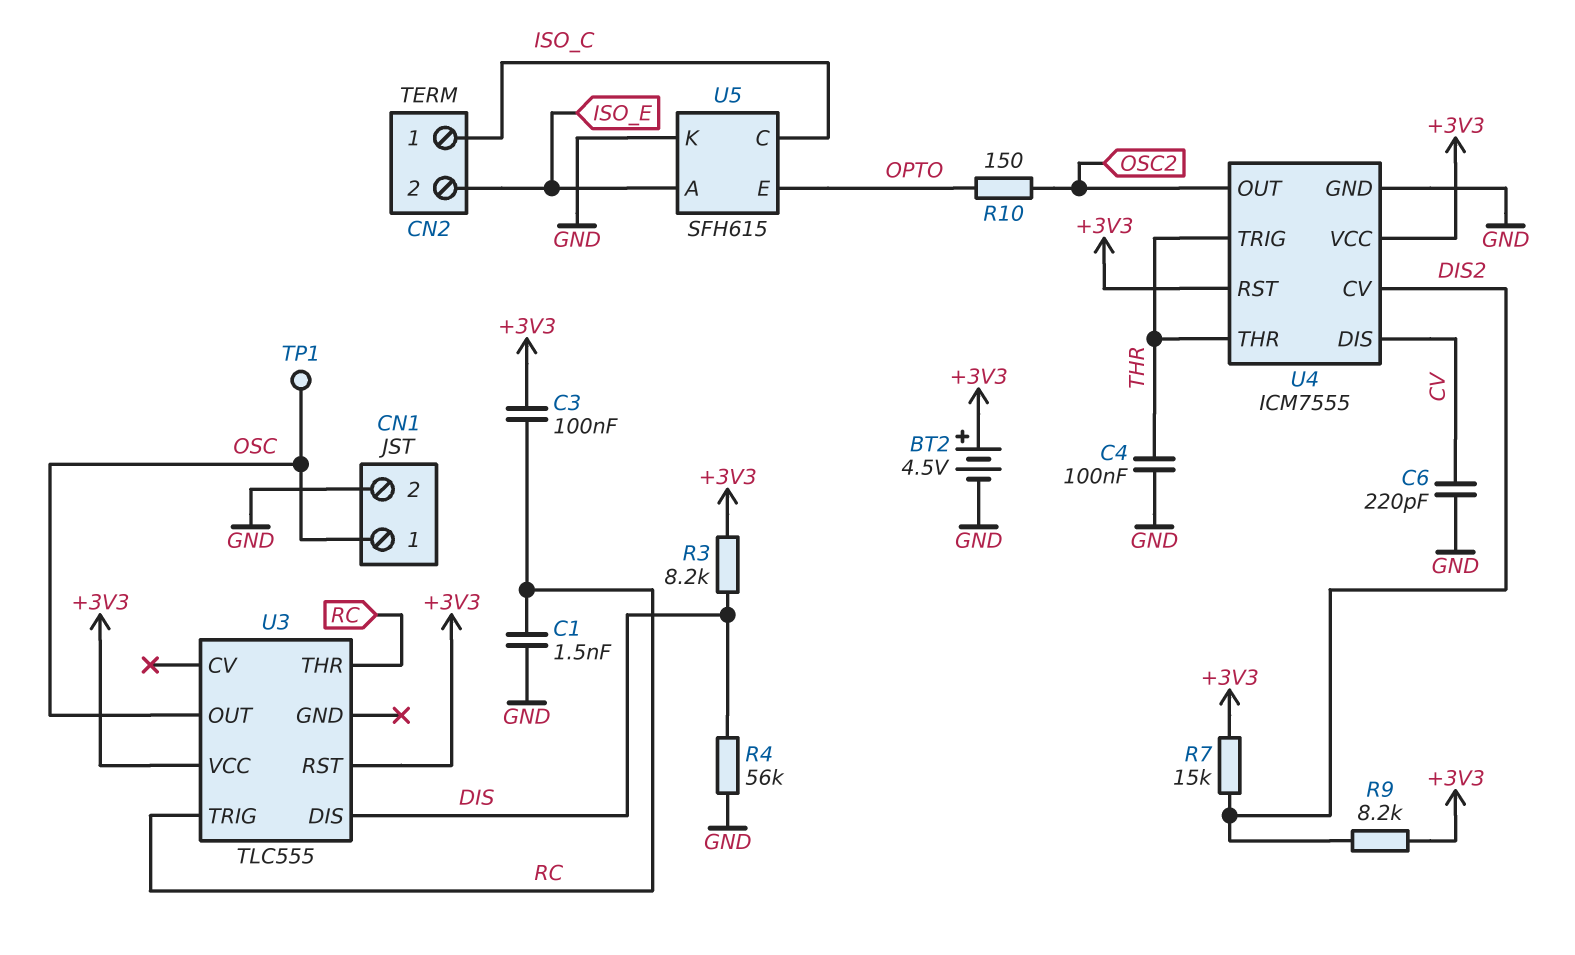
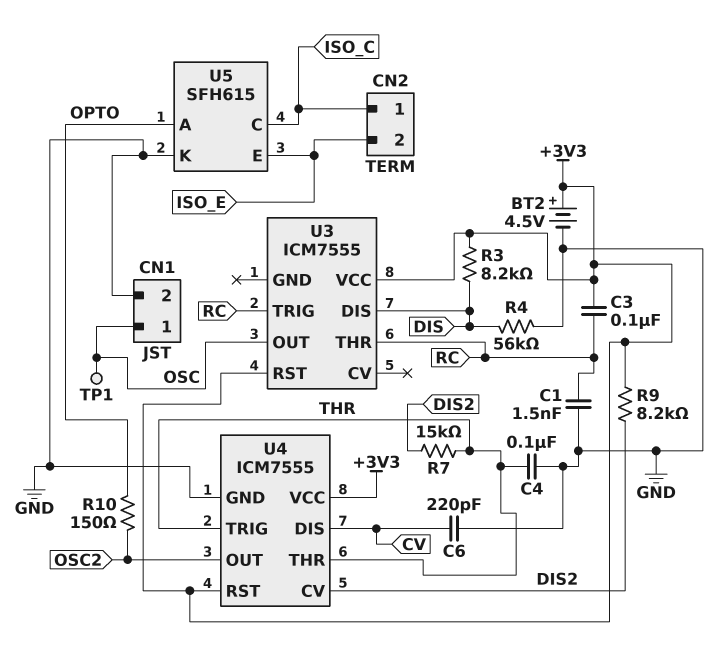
R7: 15k (+3V3, DIS2) -> 15k (DIS2, THR)
U3: TLC555 -> ICM7555
U5 pin A: ISO_E -> OPTO
U5 pin E: OPTO -> ISO_E

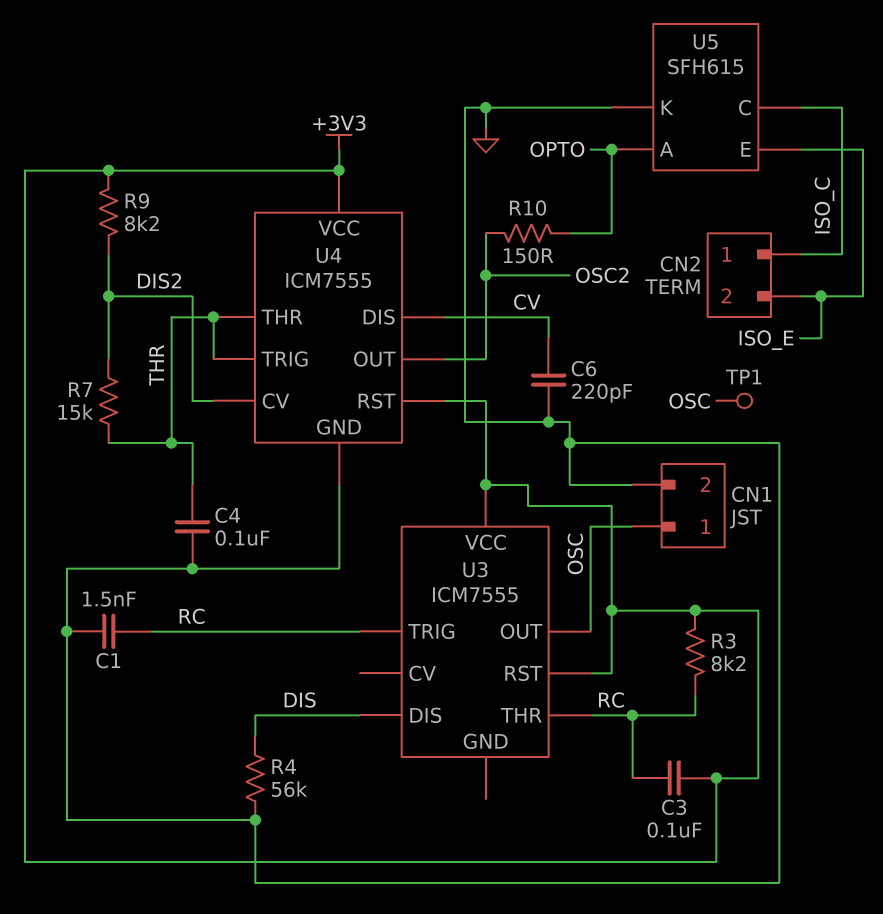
BT2: 4.5V (plus +3V3, minus GND) -> none
R3: 8.2k (+3V3, DIS) -> 8.2k (+3V3, RC)

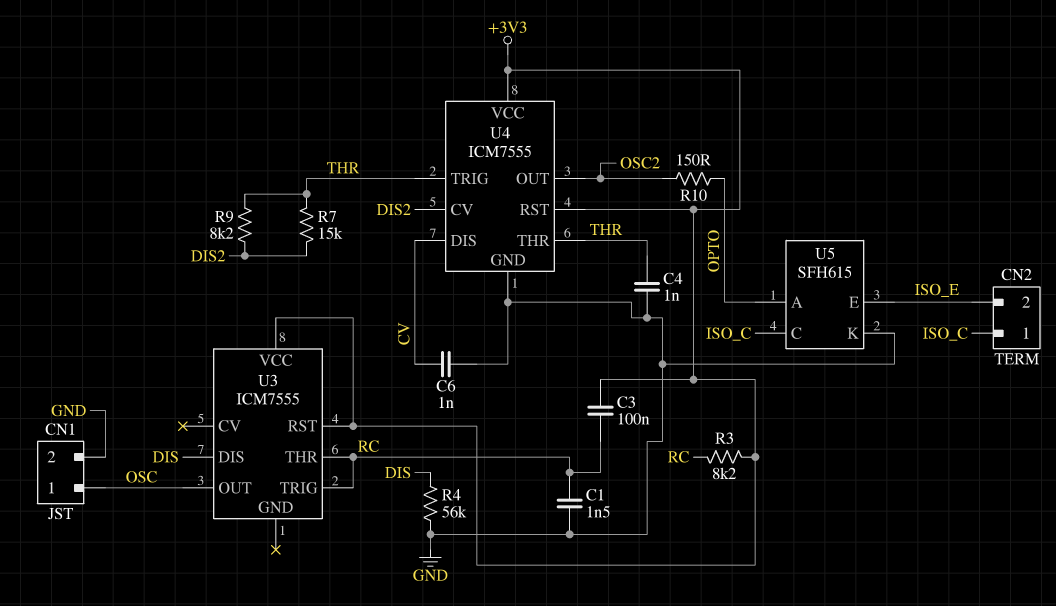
C4: 100nF (GND, THR) -> 1nF (GND, THR)
C6: 220pF (CV, GND) -> 1nF (CV, GND)
R9: 8.2k (+3V3, DIS2) -> 8.2k (DIS2, THR)
TP1: test point (OSC) -> none

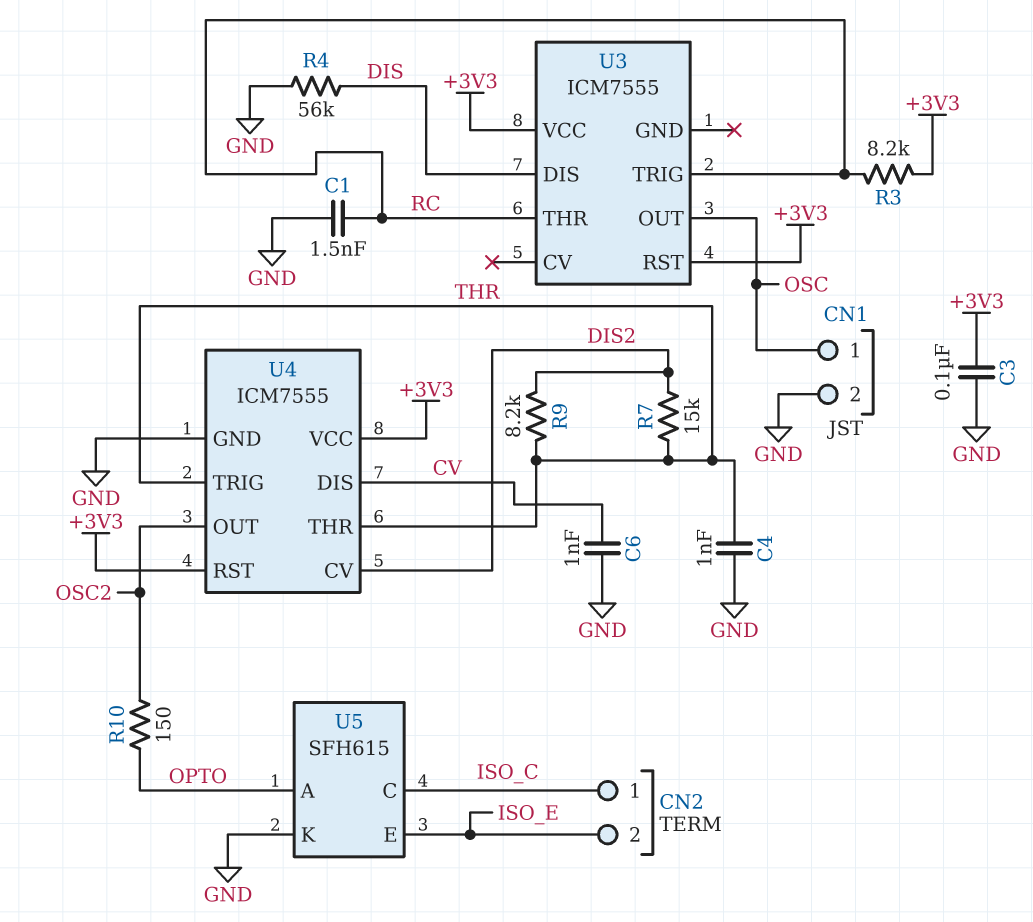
C3: 100nF (+3V3, RC) -> 100nF (+3V3, GND)

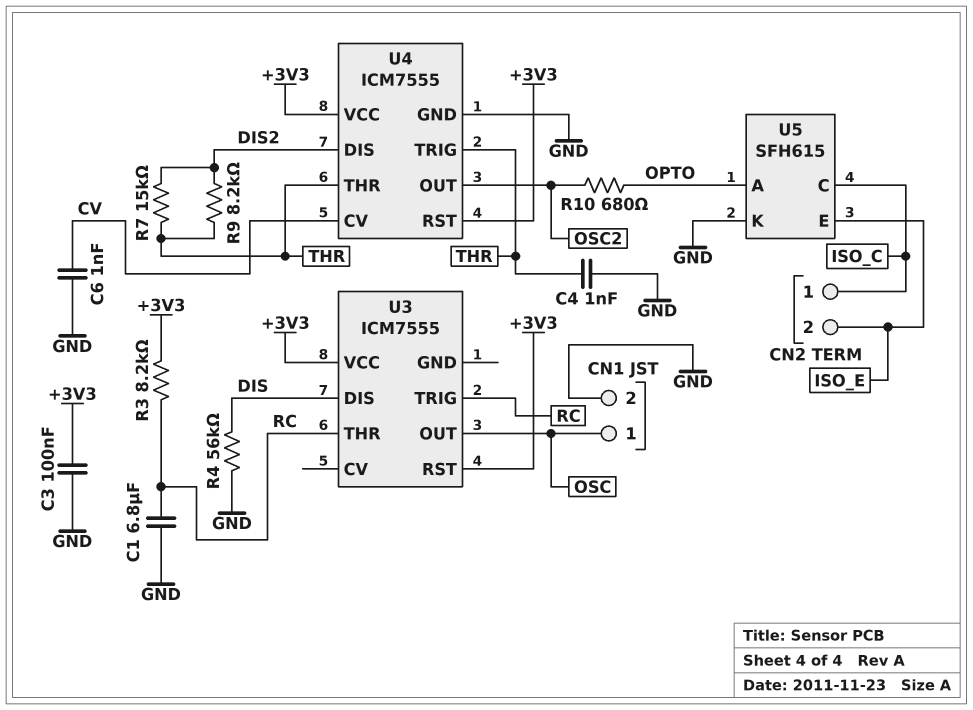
C1: 1.5nF (GND, RC) -> 6.8uF (GND, RC)
R10: 150 (OPTO, OSC2) -> 680 (OPTO, OSC2)
U4 pin CV: DIS2 -> CV
U4 pin DIS: CV -> DIS2

